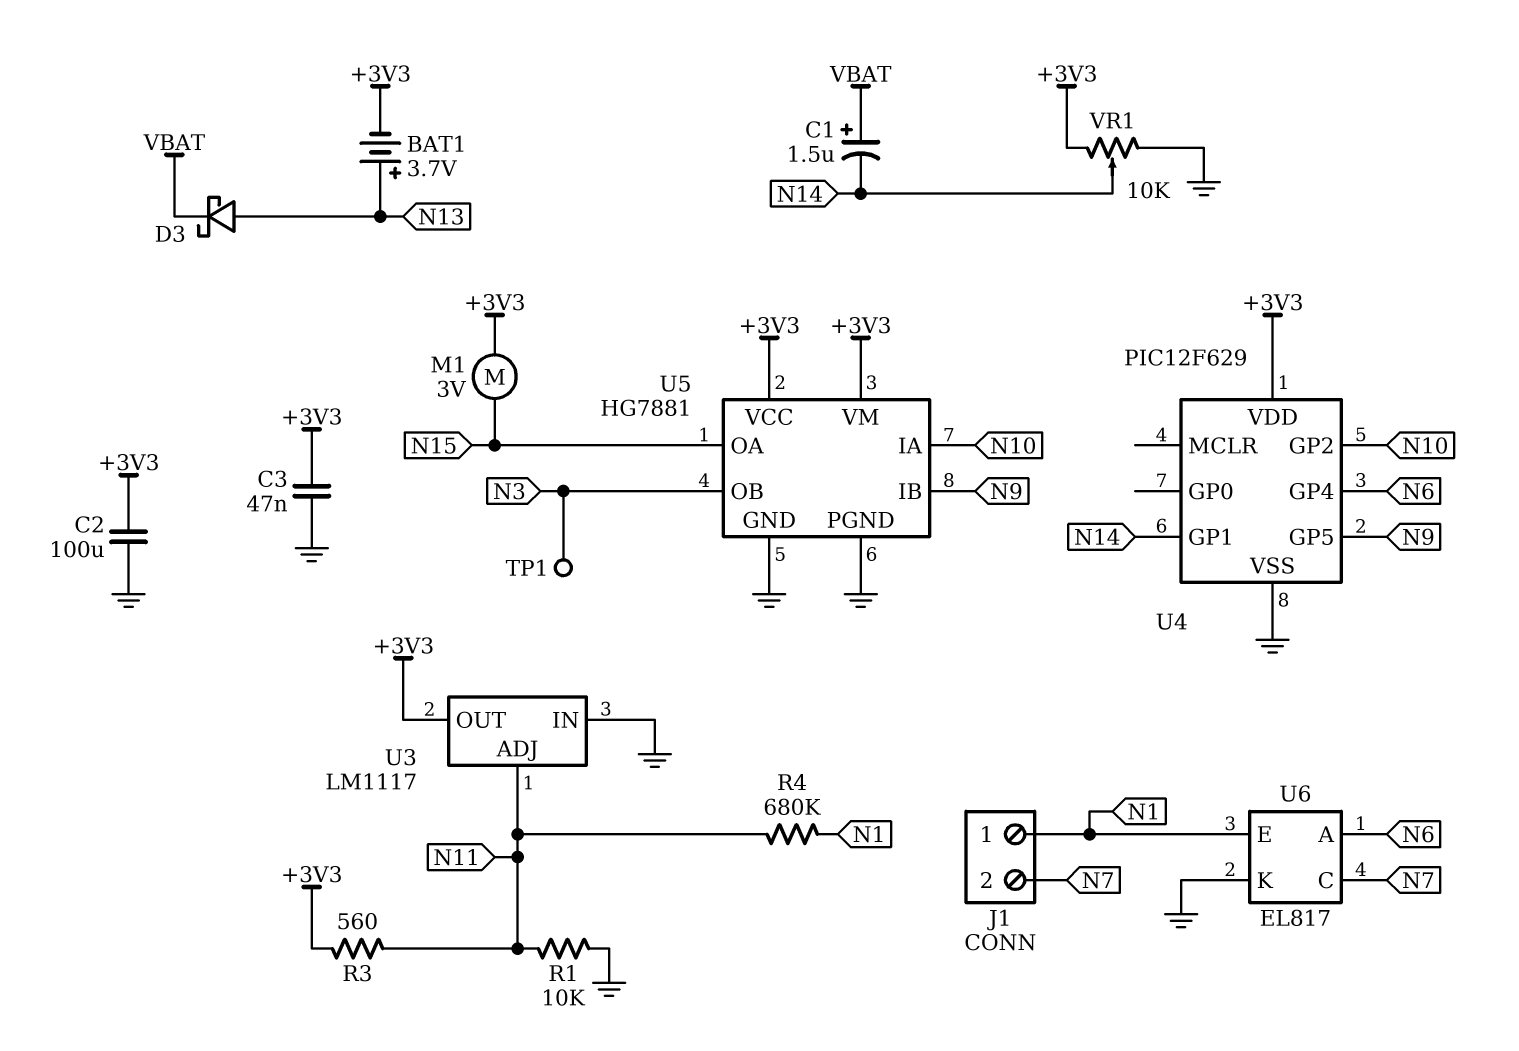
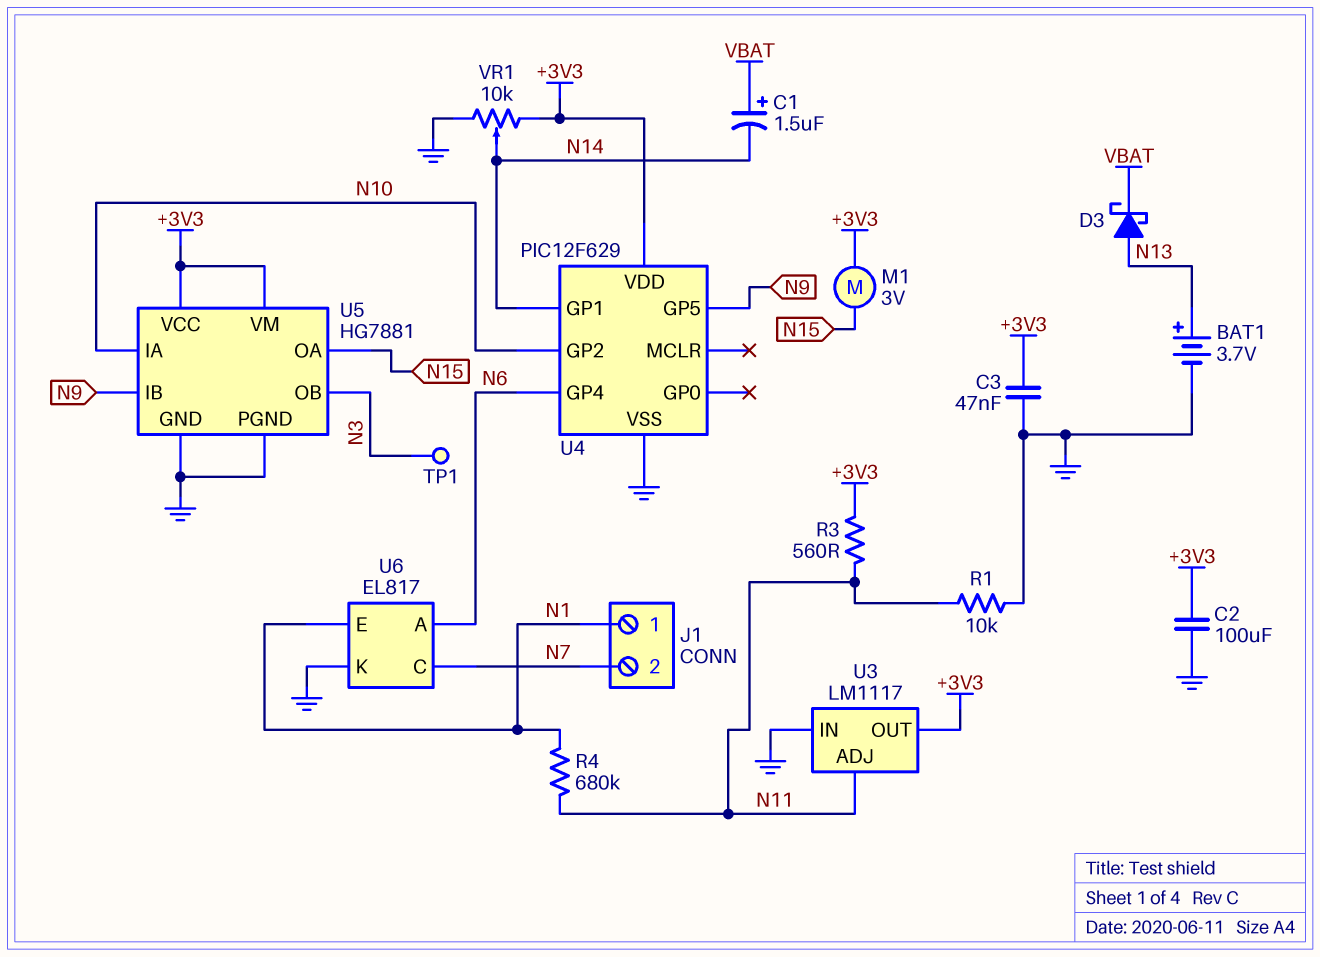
BAT1: 3.7V (plus N13, minus +3V3) -> 3.7V (plus N13, minus GND)

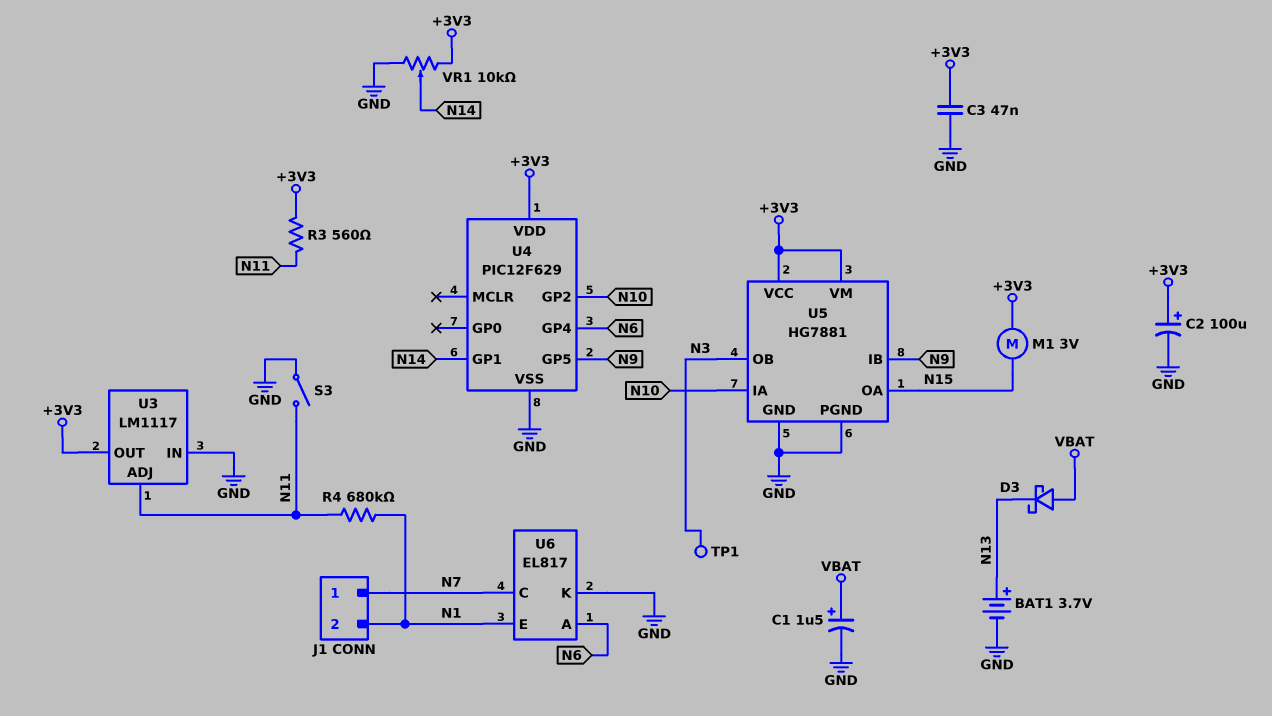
C1: 1.5uF (plus VBAT, minus N14) -> 1.5uF (plus VBAT, minus GND)
C2: 100uF (+3V3, GND) -> 100uF (plus +3V3, minus GND)
D3: schottky (A N13, K VBAT) -> schottky (A VBAT, K N13)
J1 pin 1: N1 -> N7
J1 pin 2: N7 -> N1
R1: 10k (GND, N11) -> none
S3: none -> switch (GND, N11)

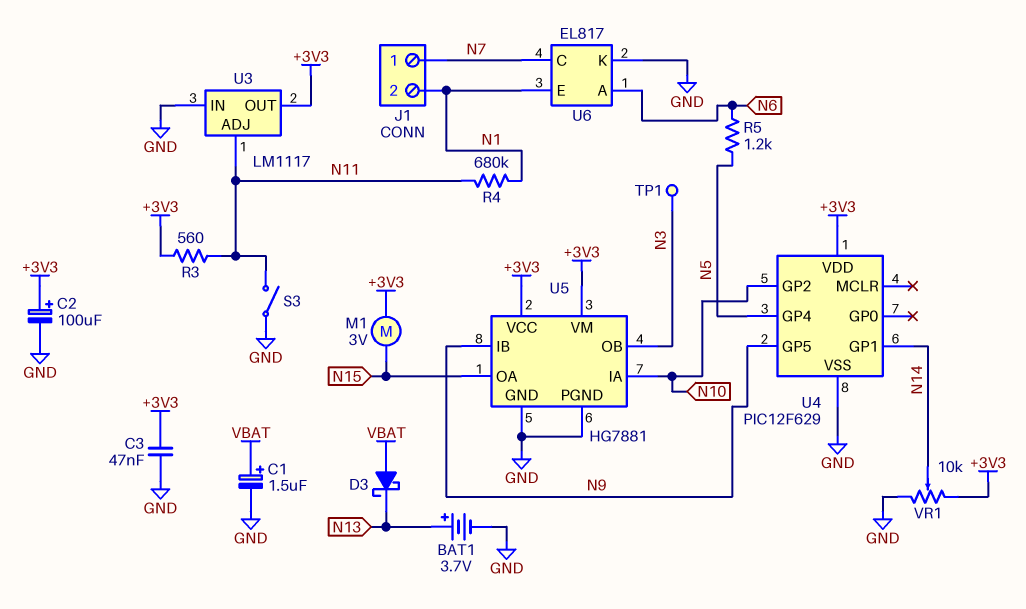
R5: none -> 1.2k (N5, N6)
U4 pin GP4: N6 -> N5

